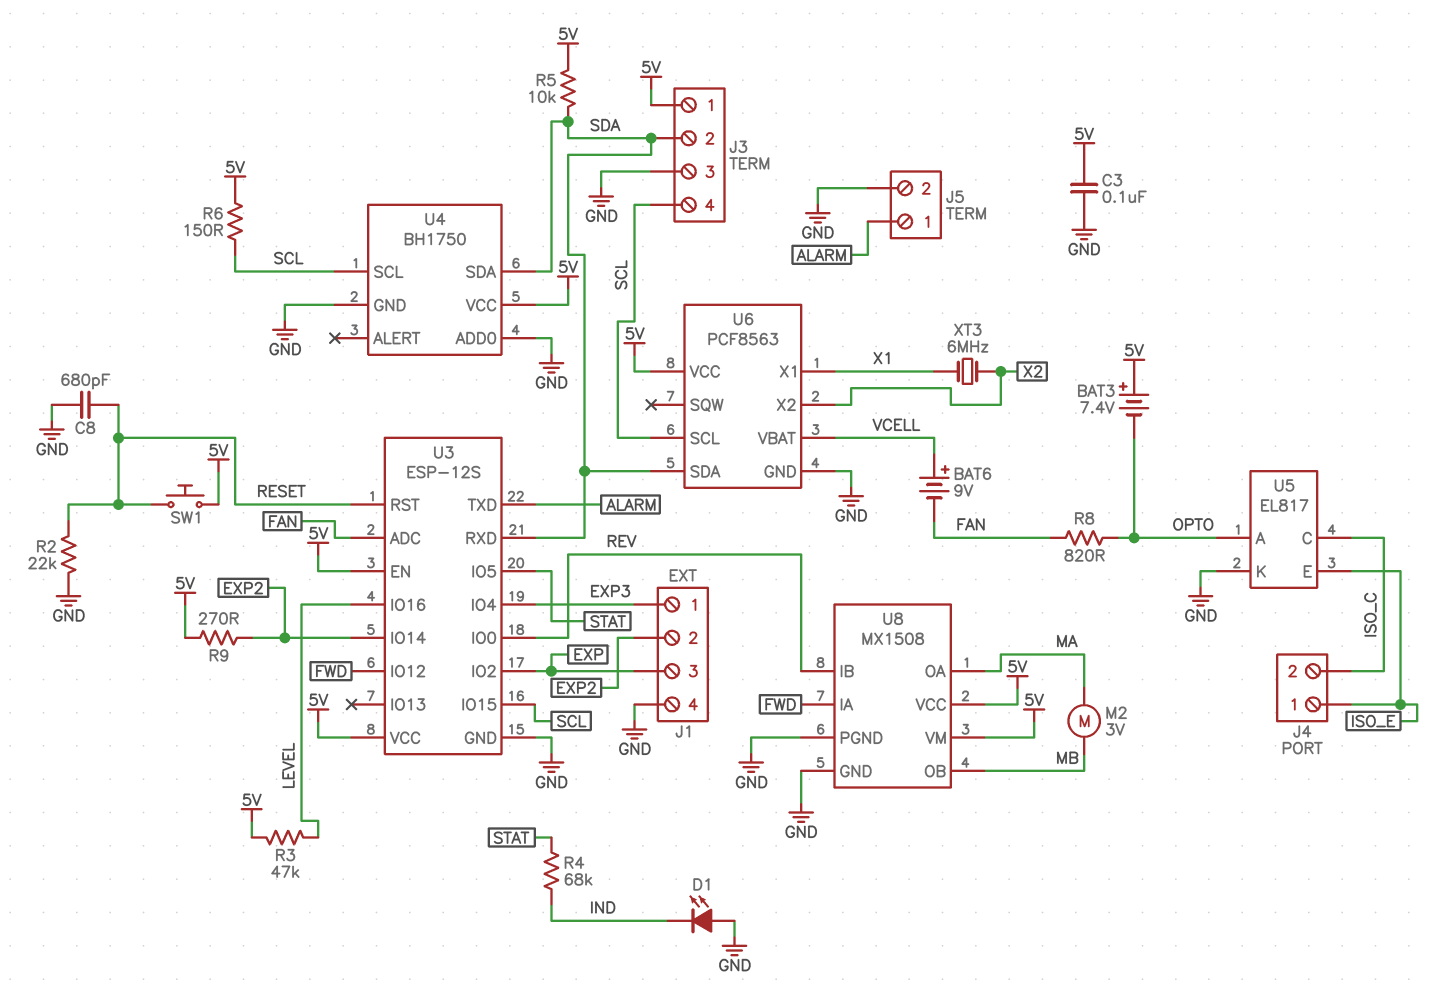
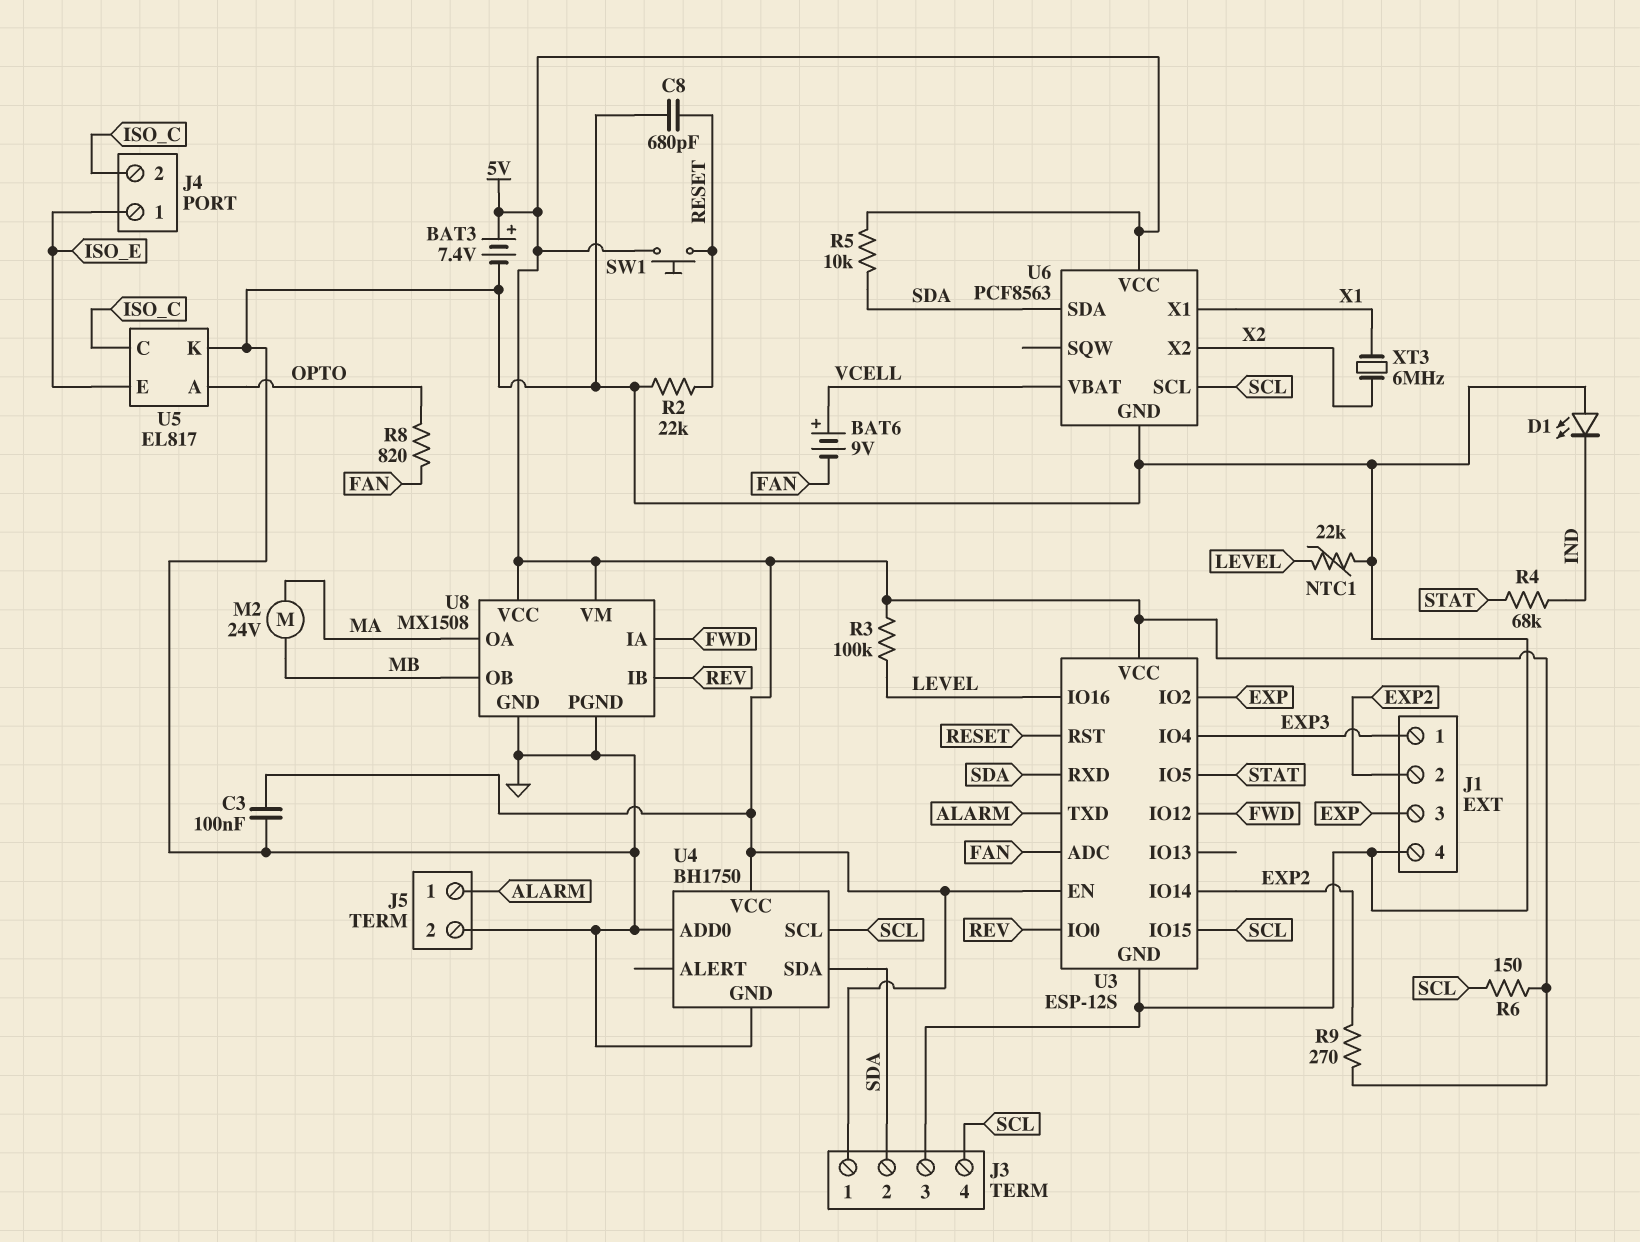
BAT3: 7.4V (plus 5V, minus OPTO) -> 7.4V (plus 5V, minus GND)
M2: motor 3V (MA, MB) -> motor 24V (MA, MB)
NTC1: none -> 22k (GND, LEVEL)
R3: 47k (5V, LEVEL) -> 100k (5V, LEVEL)

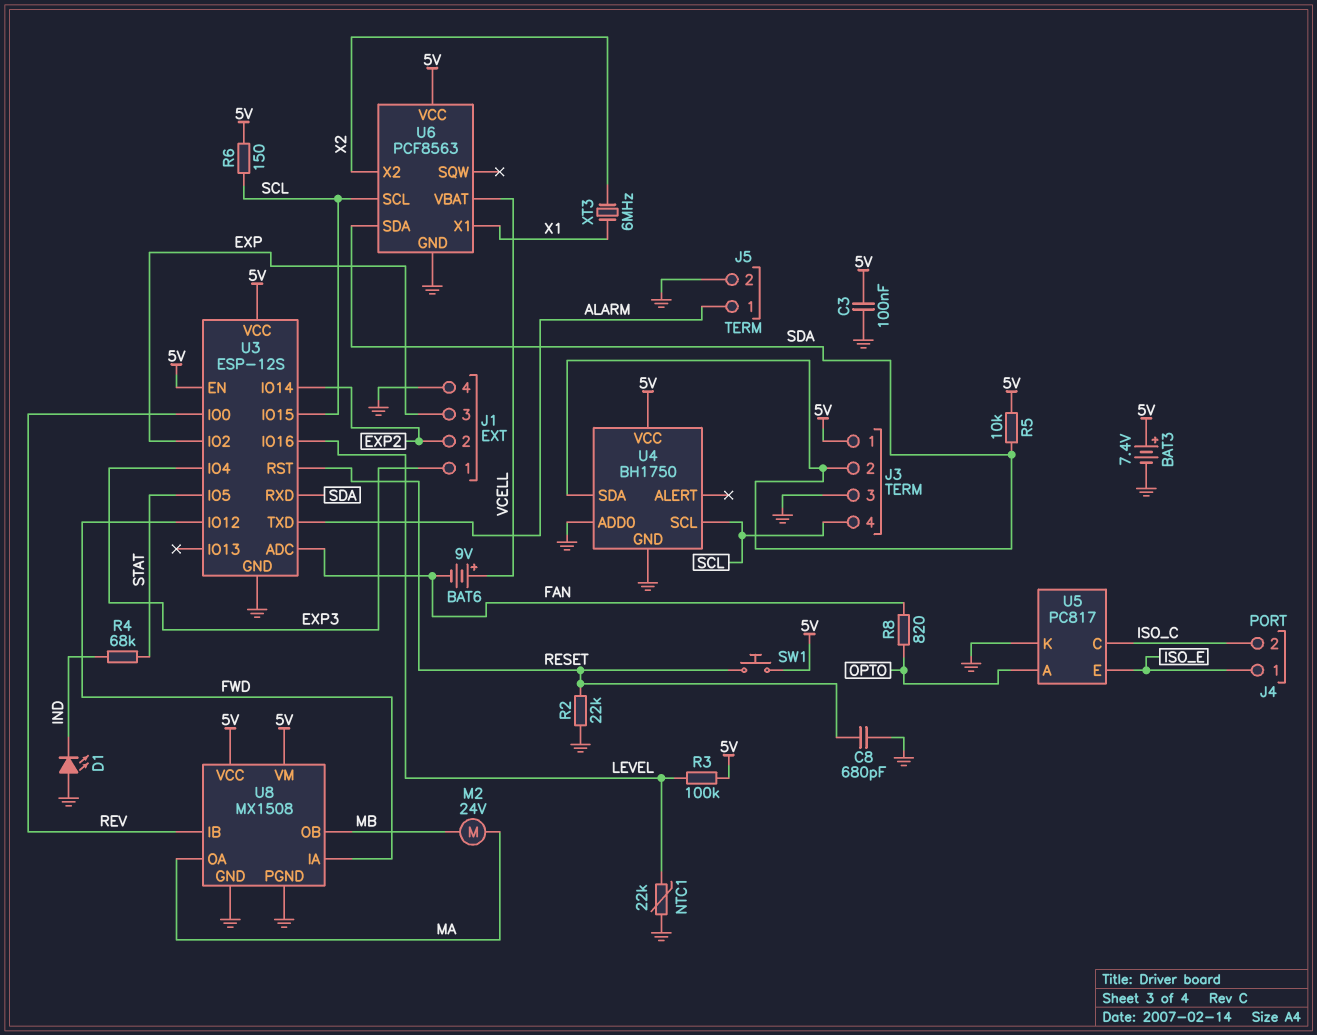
R9: 270 (5V, EXP2) -> none
U5: EL817 -> PC817

